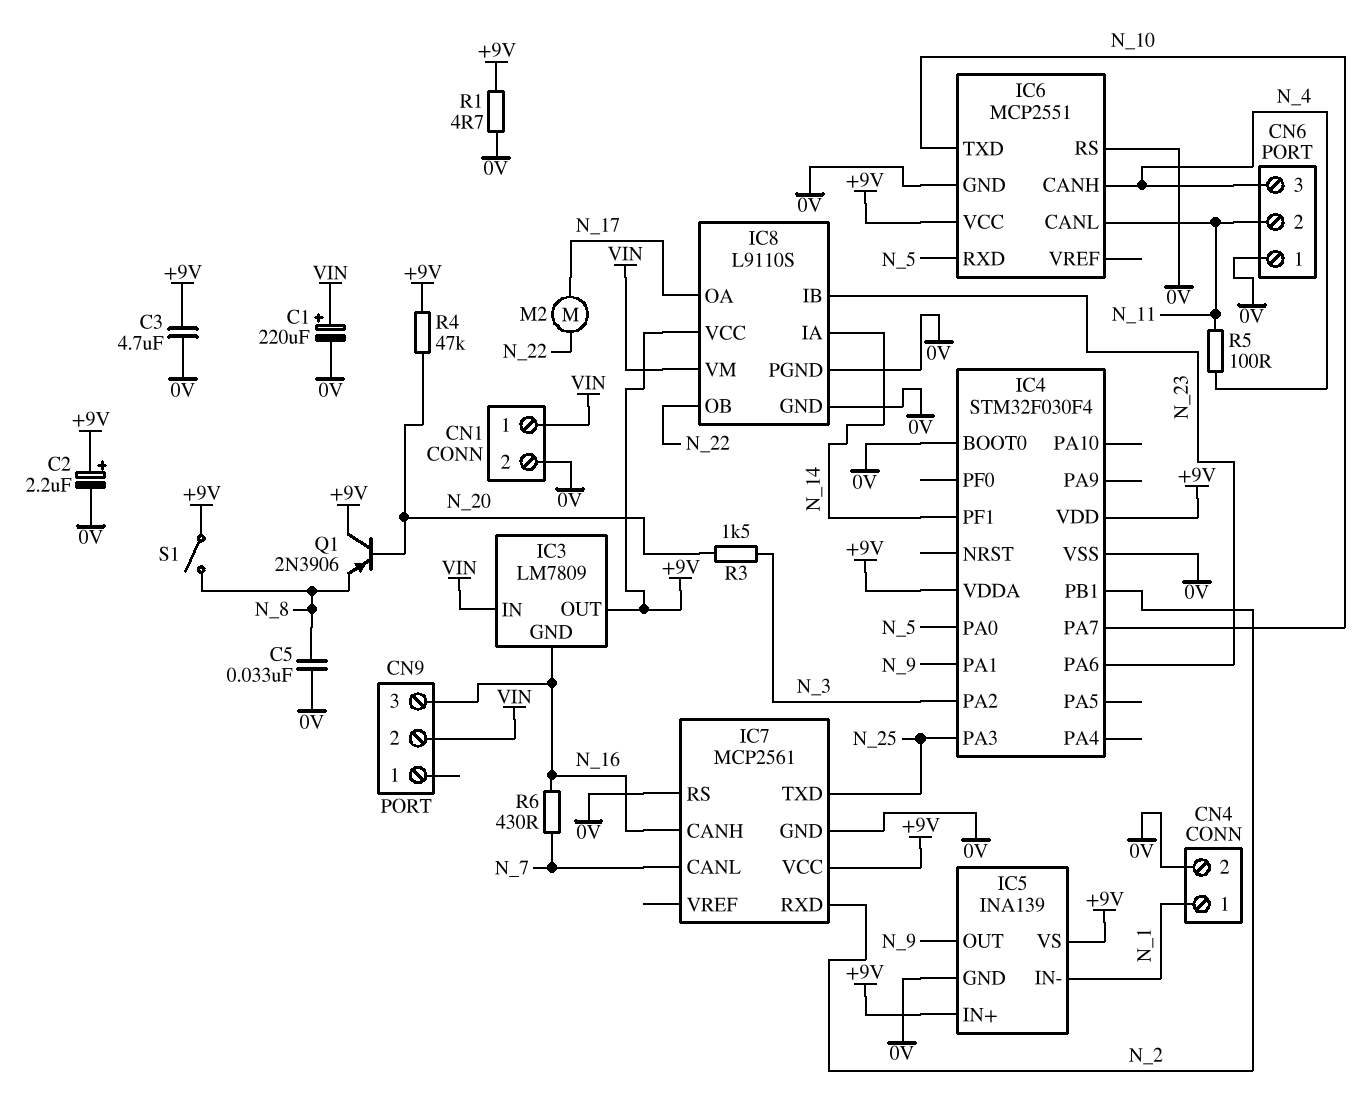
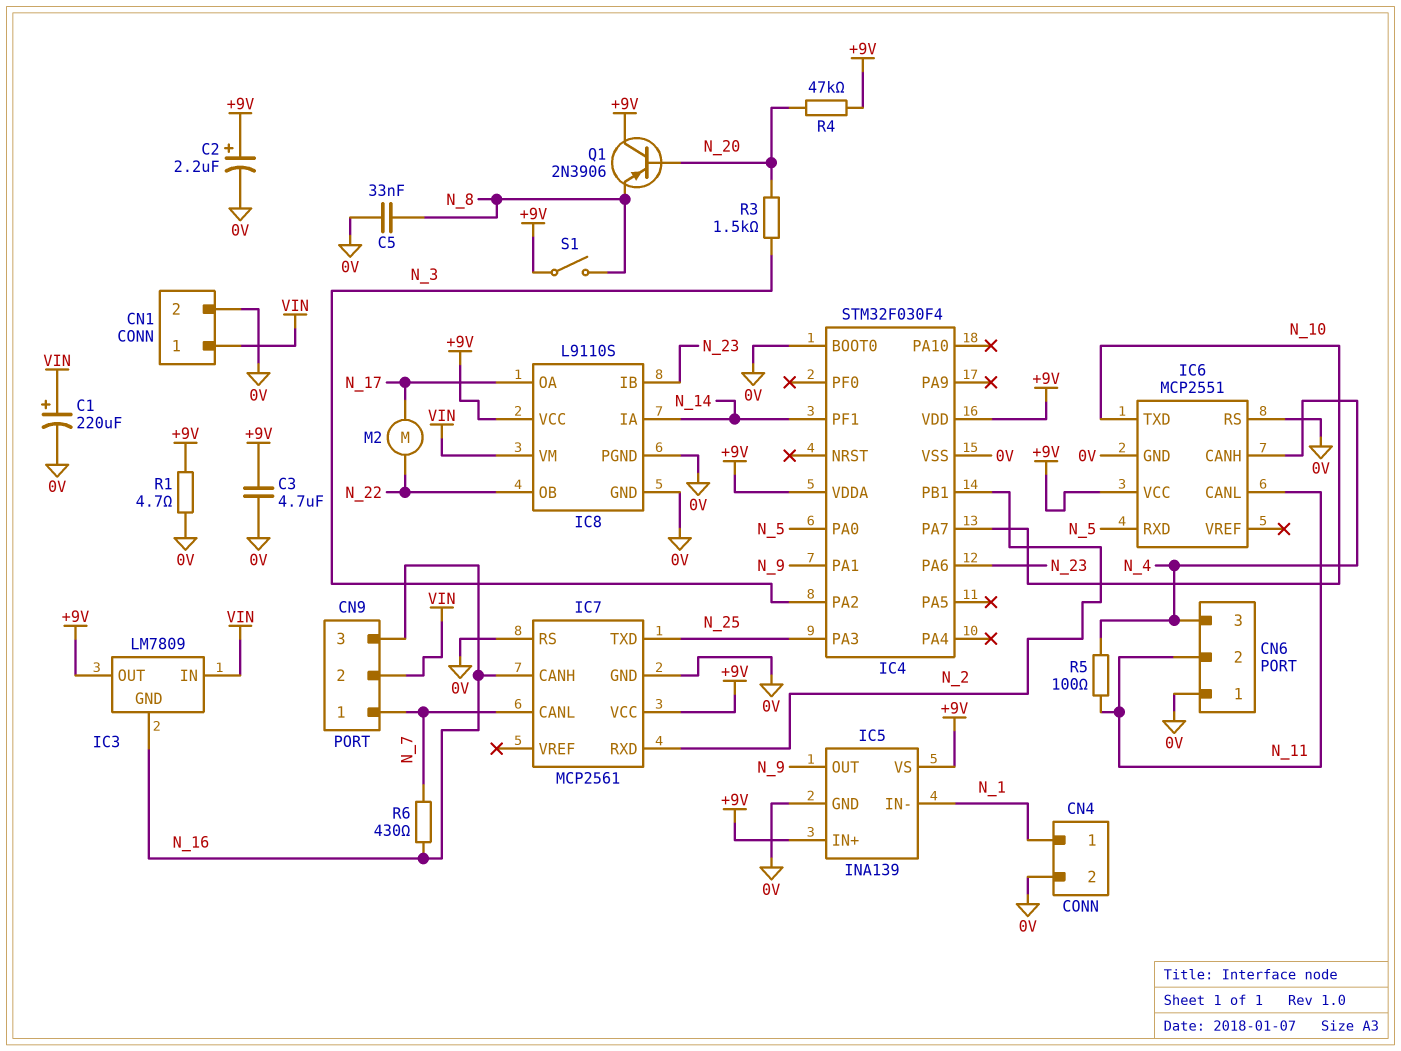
CN9 pin 1: none -> N_7

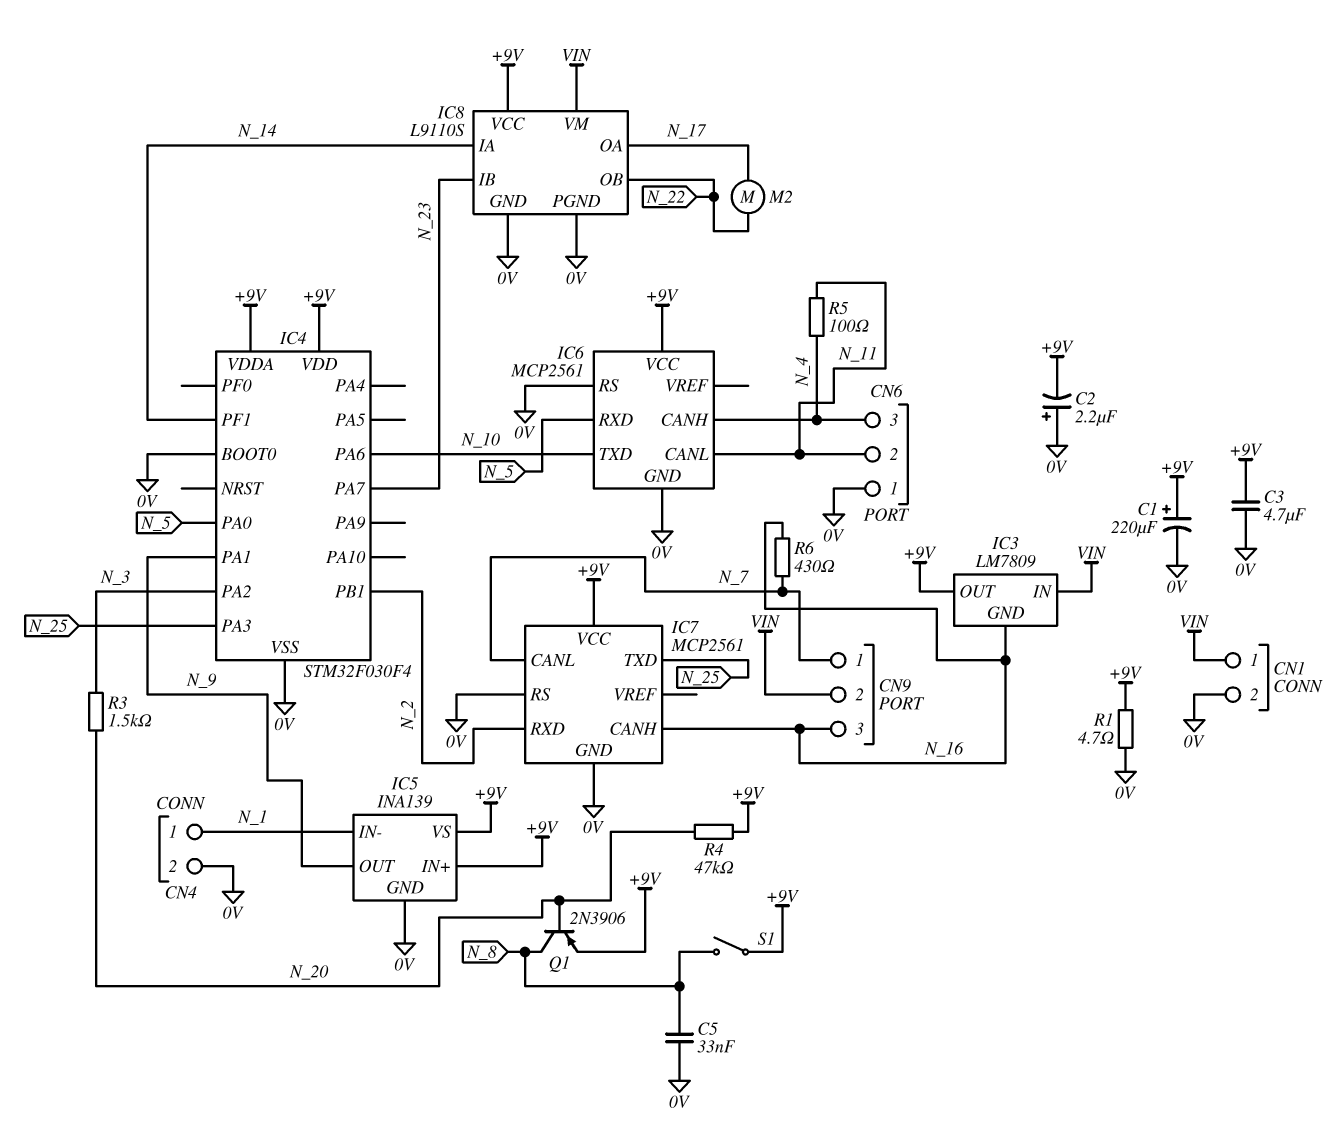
C1: 220uF (plus VIN, minus 0V) -> 220uF (plus +9V, minus 0V)
C2: 2.2uF (plus +9V, minus 0V) -> 2.2uF (plus 0V, minus +9V)
IC4 pin PA6: N_23 -> N_10
IC4 pin PA7: N_10 -> N_23
IC6: MCP2551 -> MCP2561
Q1: PNP 2N3906 (B N_20, C +9V, E N_8) -> PNP 2N3906 (B N_20, C N_8, E +9V)

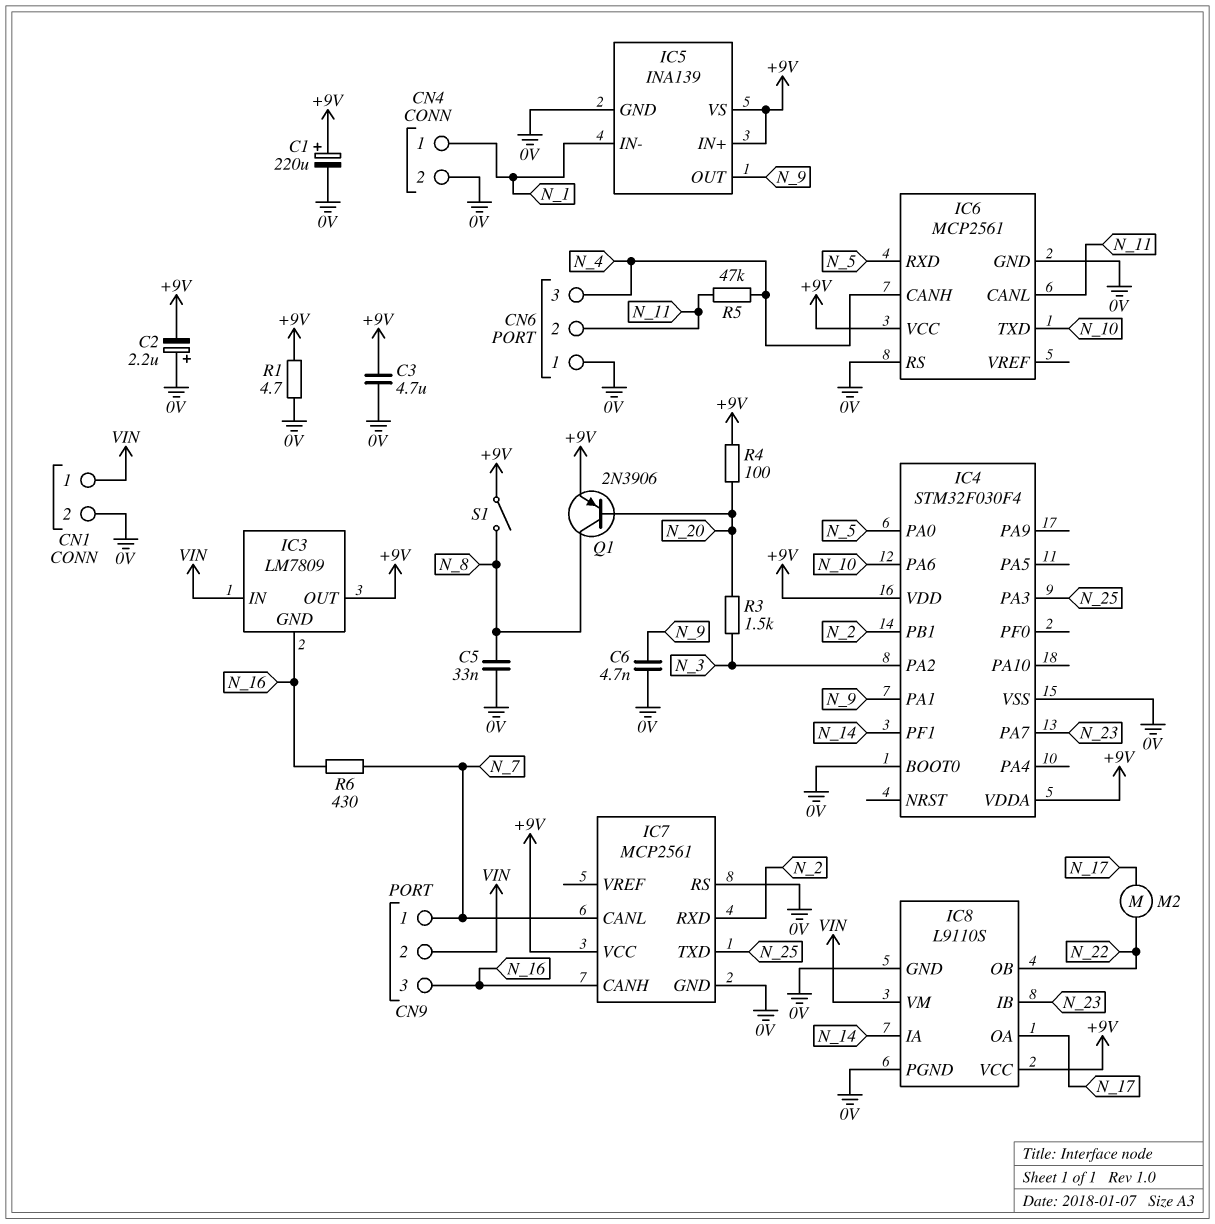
C6: none -> 4.7nF (0V, N_9)
R4: 47k (+9V, N_20) -> 100 (+9V, N_20)
R5: 100 (N_4, N_11) -> 47k (N_4, N_11)

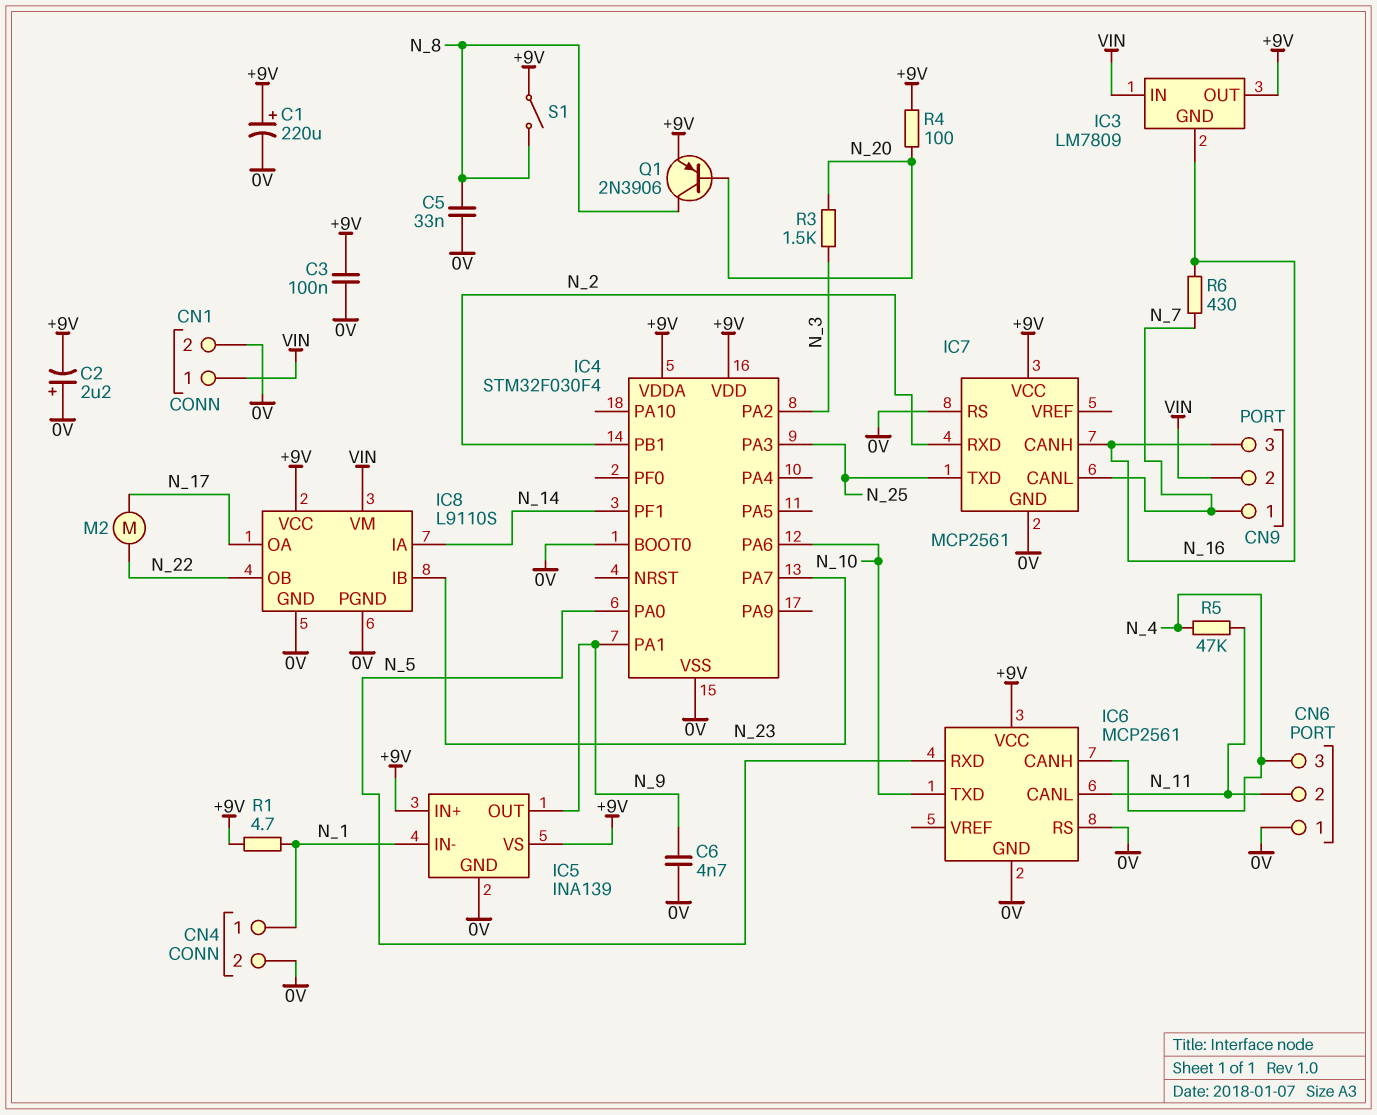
C3: 4.7uF (+9V, 0V) -> 100nF (+9V, 0V)
R1: 4.7 (+9V, 0V) -> 4.7 (+9V, N_1)

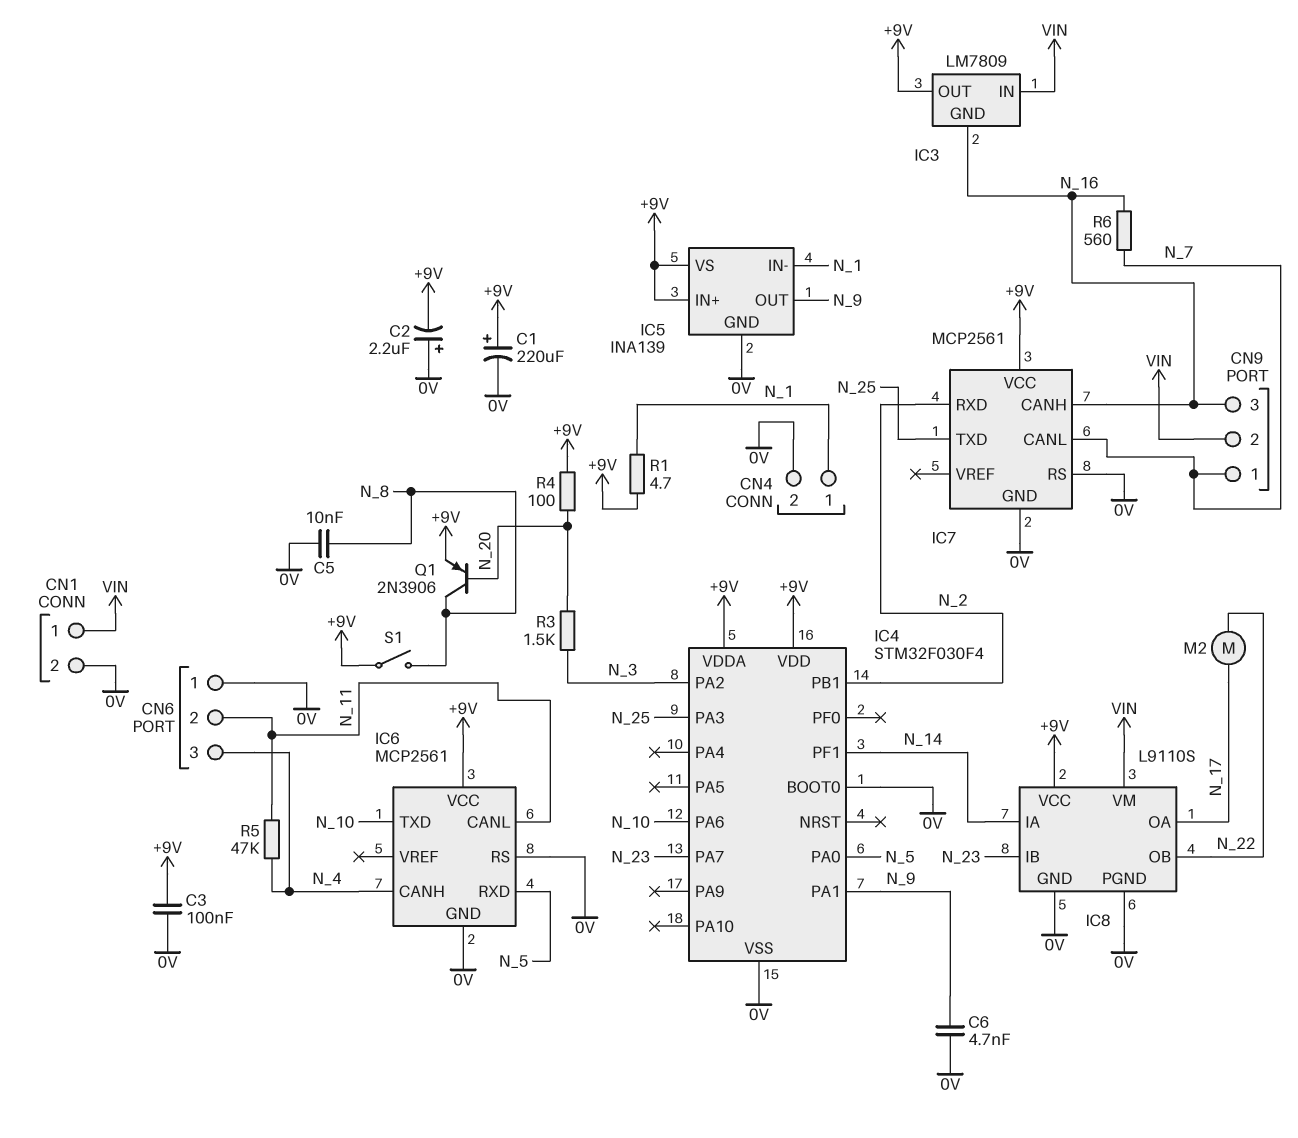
C5: 33nF (0V, N_8) -> 10nF (0V, N_8)
R6: 430 (N_7, N_16) -> 560 (N_7, N_16)

